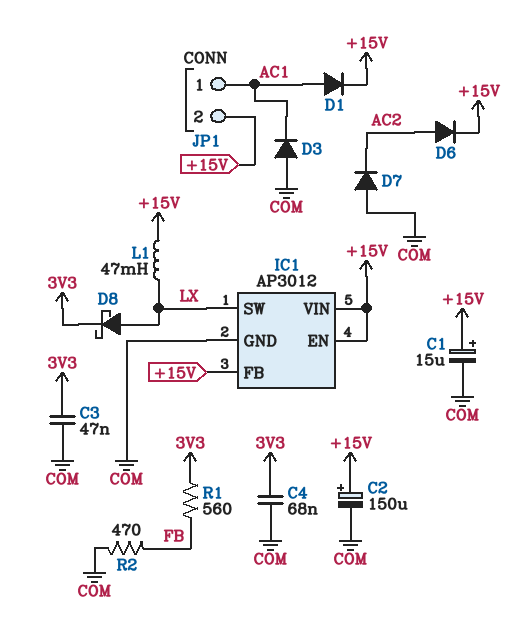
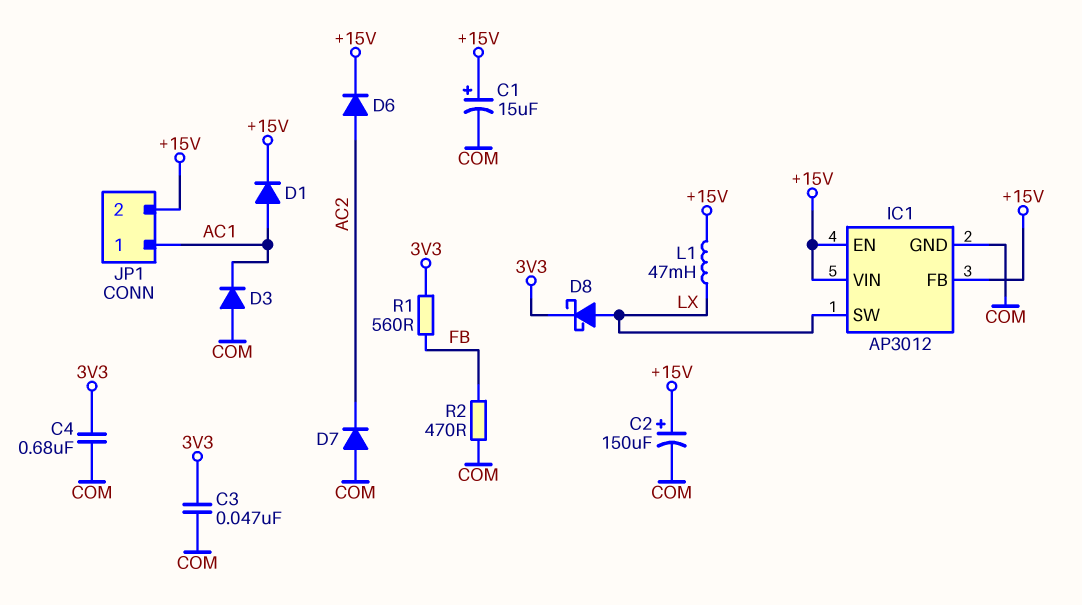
C4: 68nF (3V3, COM) -> 680nF (3V3, COM)

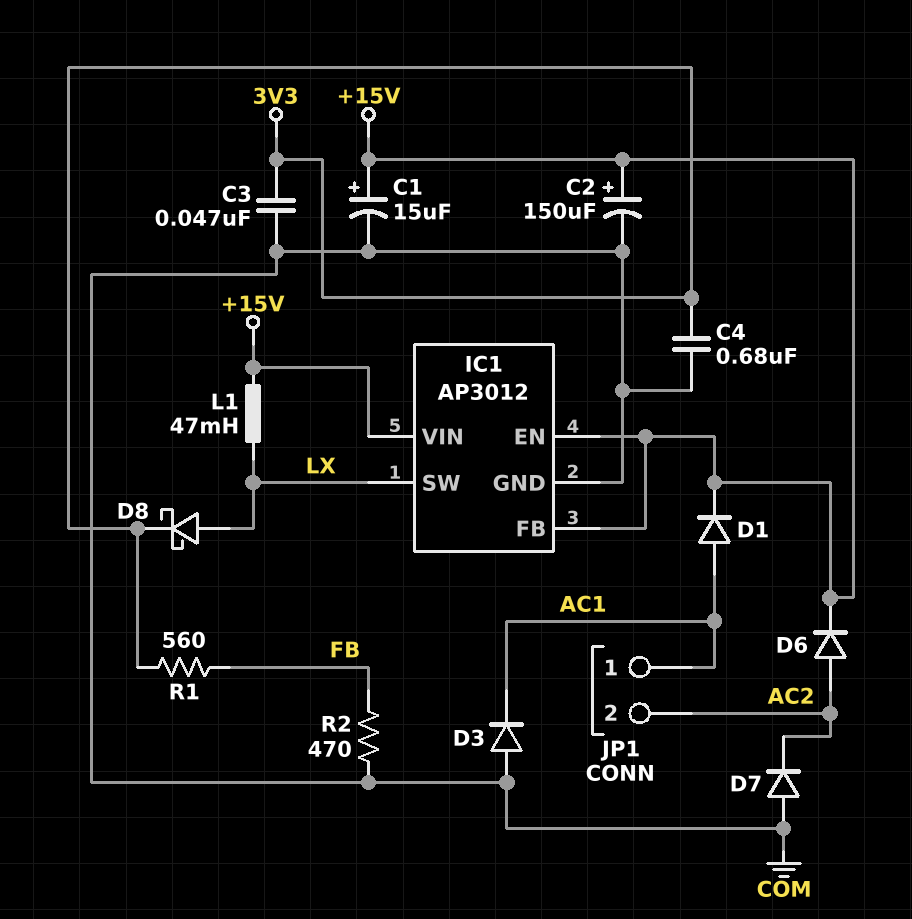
JP1 pin 2: +15V -> AC2

